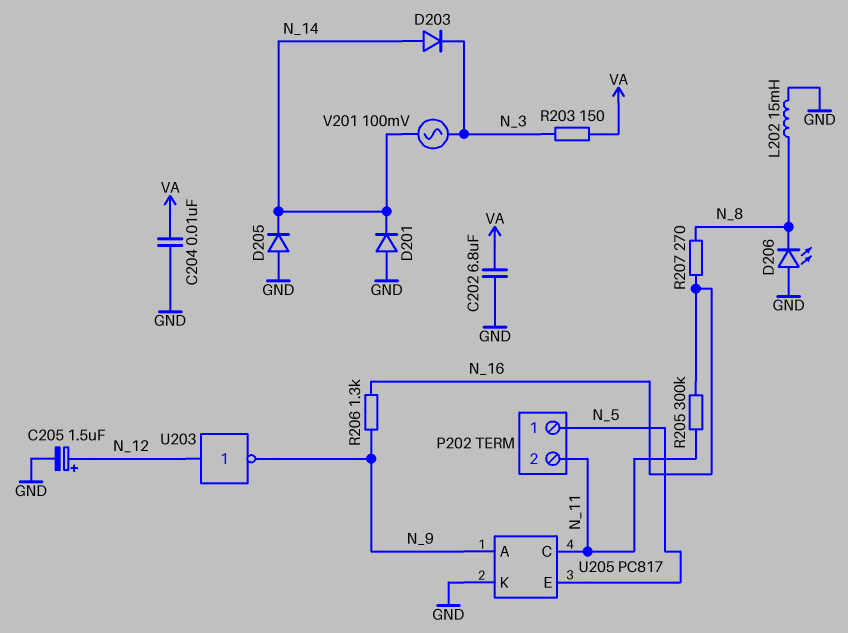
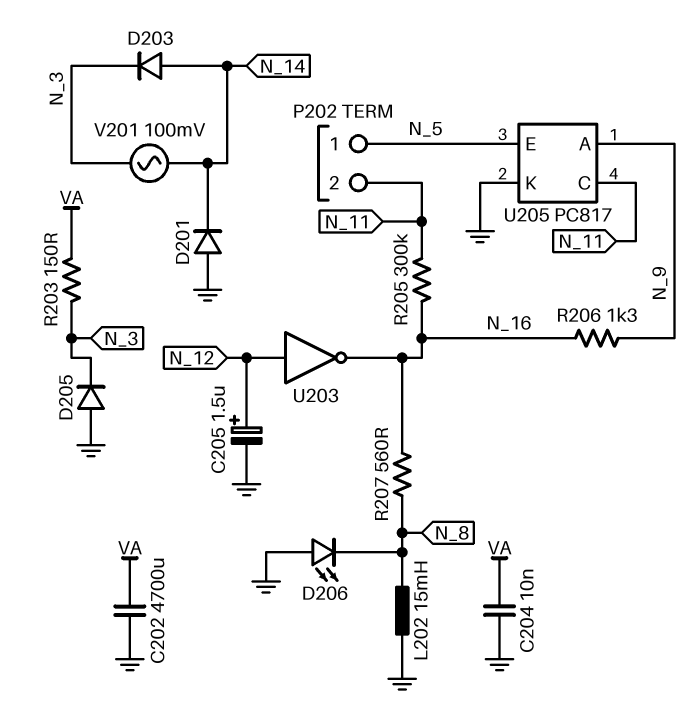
C202: 6.8uF (GND, VA) -> 4700uF (GND, VA)
D205: diode (A GND, K N_14) -> diode (A GND, K N_3)
R207: 270 (N_8, N_16) -> 560 (N_8, N_16)
U203: NOT (in N_12, out N_9) -> NOT (in N_12, out N_16)

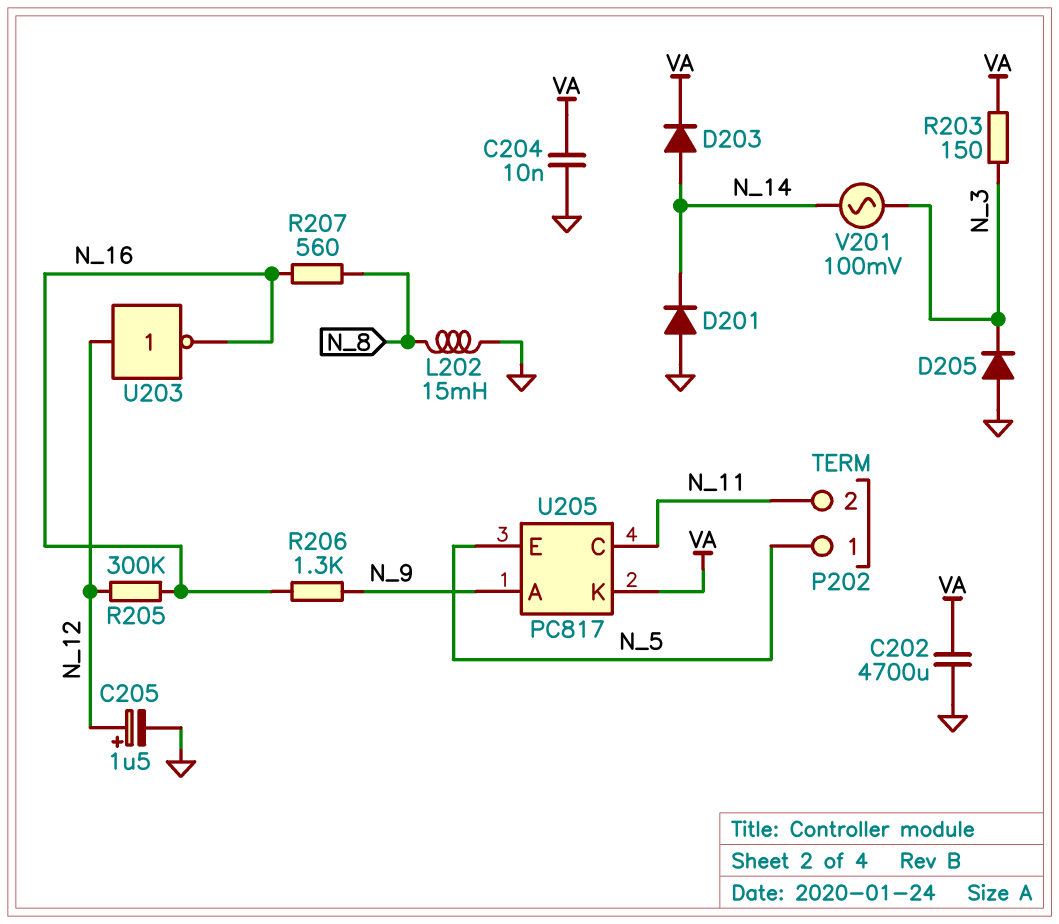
D203: diode (A N_14, K N_3) -> diode (A N_14, K VA)
D206: LED (A GND, K N_8) -> none
R205: 300k (N_11, N_16) -> 300k (N_12, N_16)
U205 pin K: GND -> VA

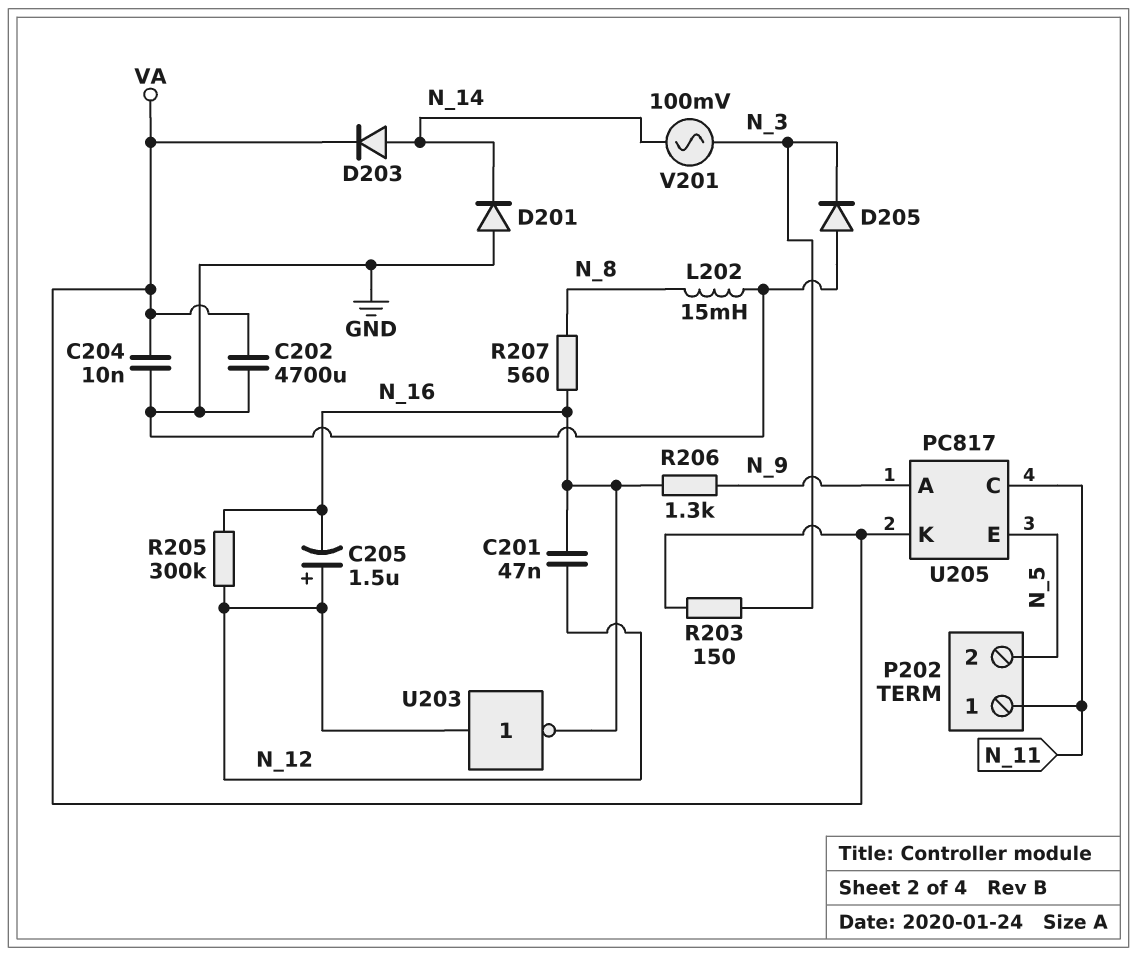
C201: none -> 47nF (N_12, N_16)
C205: 1.5uF (plus N_12, minus GND) -> 1.5uF (plus N_12, minus N_16)
P202 pin 1: N_5 -> N_11
P202 pin 2: N_11 -> N_5

